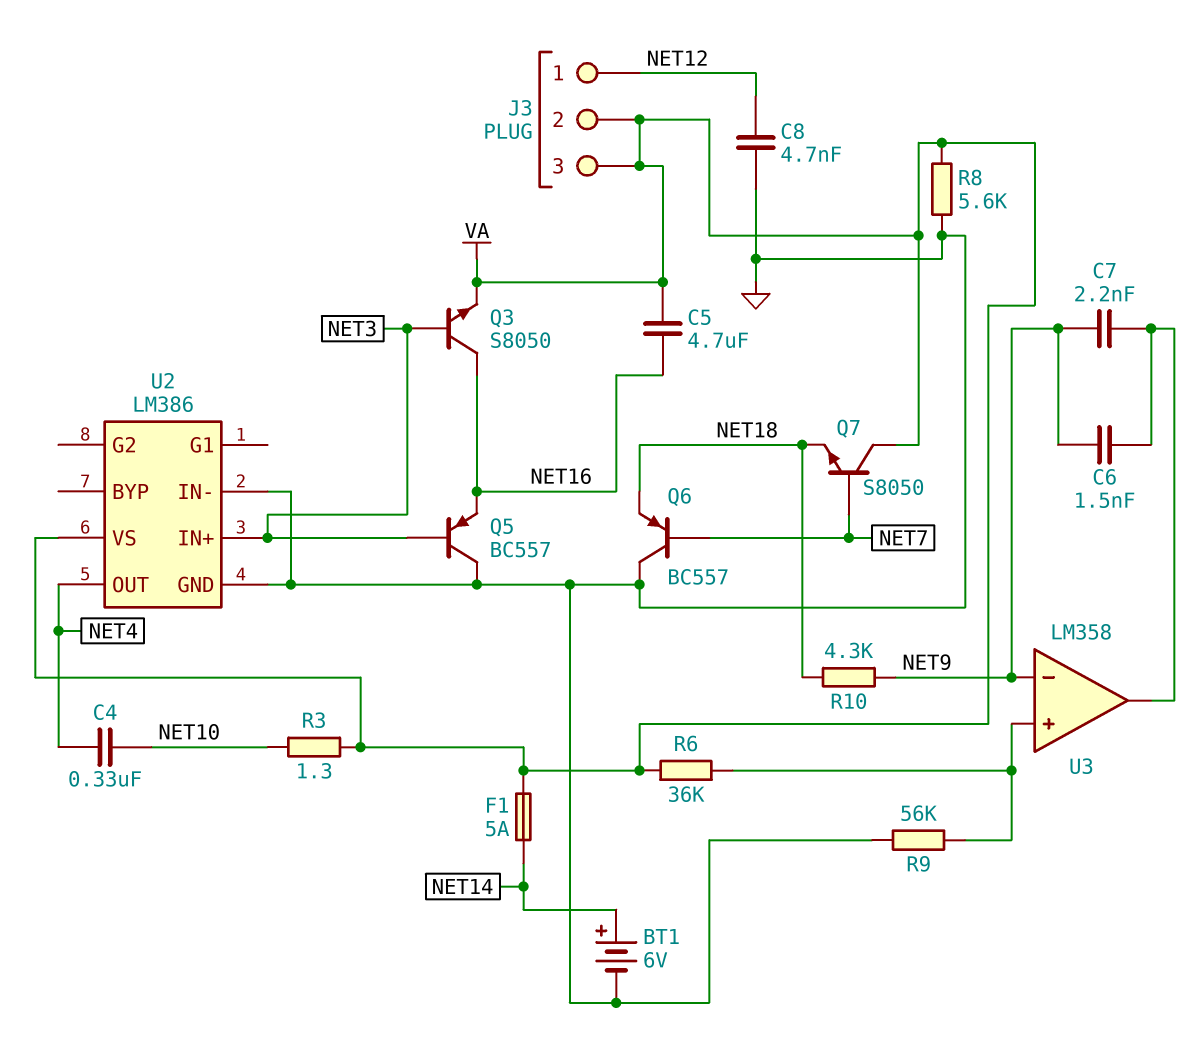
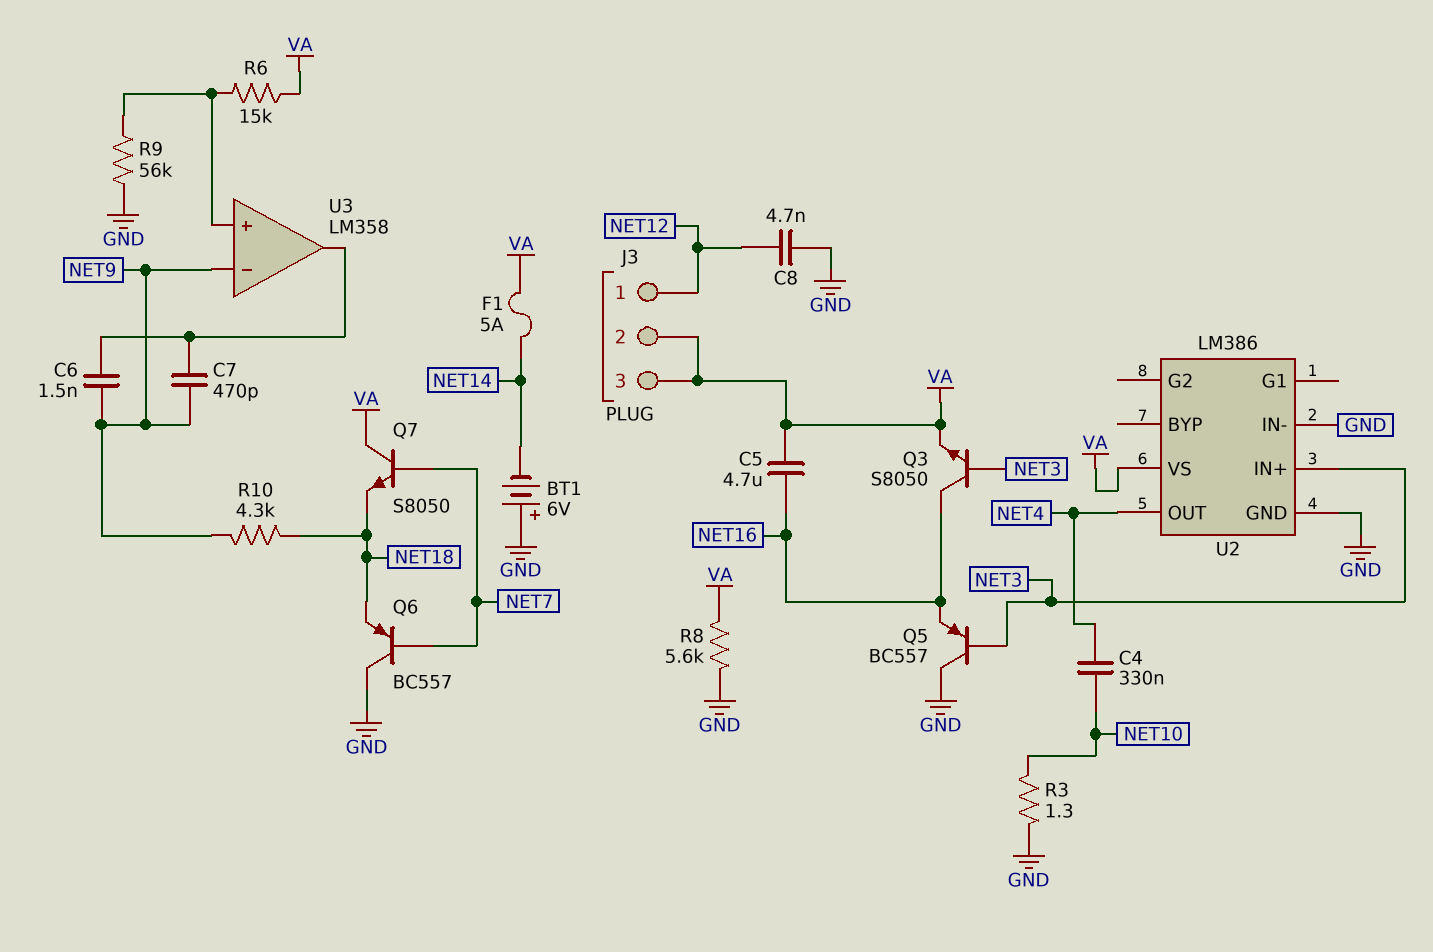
BT1: 6V (plus NET14, minus GND) -> 6V (plus GND, minus NET14)
C7: 2.2nF (NET9, U3/out) -> 470pF (NET9, U3/out)
R3: 1.3 (NET10, VA) -> 1.3 (GND, NET10)
R6: 36k (U3/in+, VA) -> 15k (U3/in+, VA)

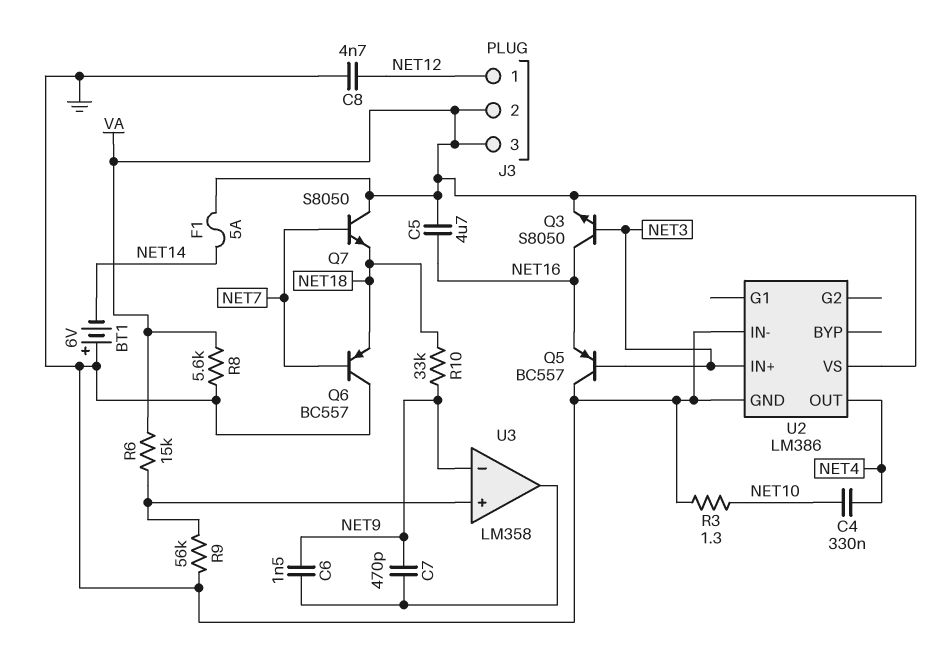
R10: 4.3k (NET9, NET18) -> 33k (NET9, NET18)

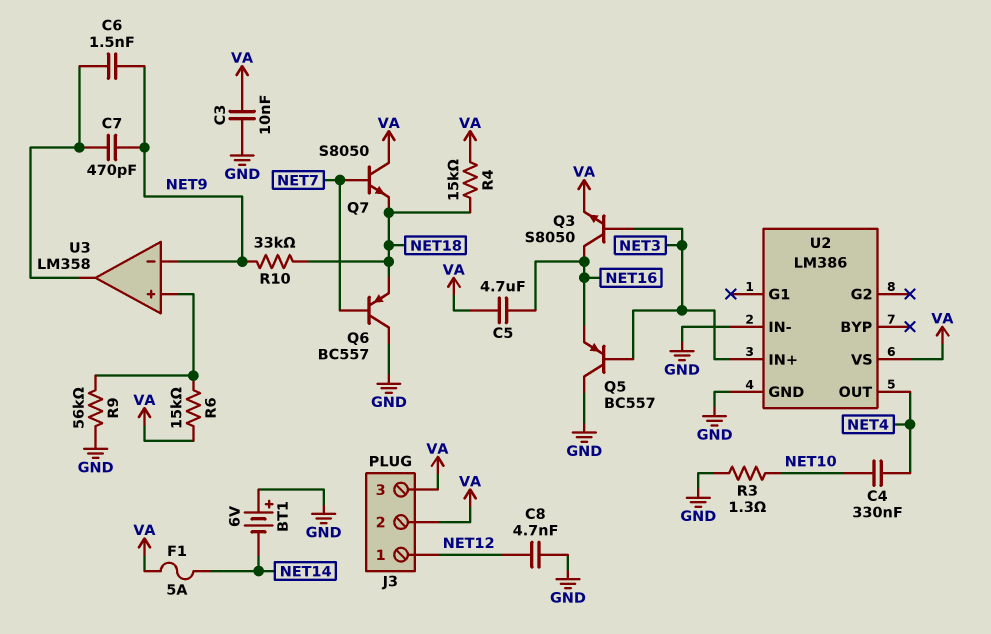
C3: none -> 10nF (GND, VA)
R4: none -> 15k (NET18, VA)
R8: 5.6k (GND, VA) -> none

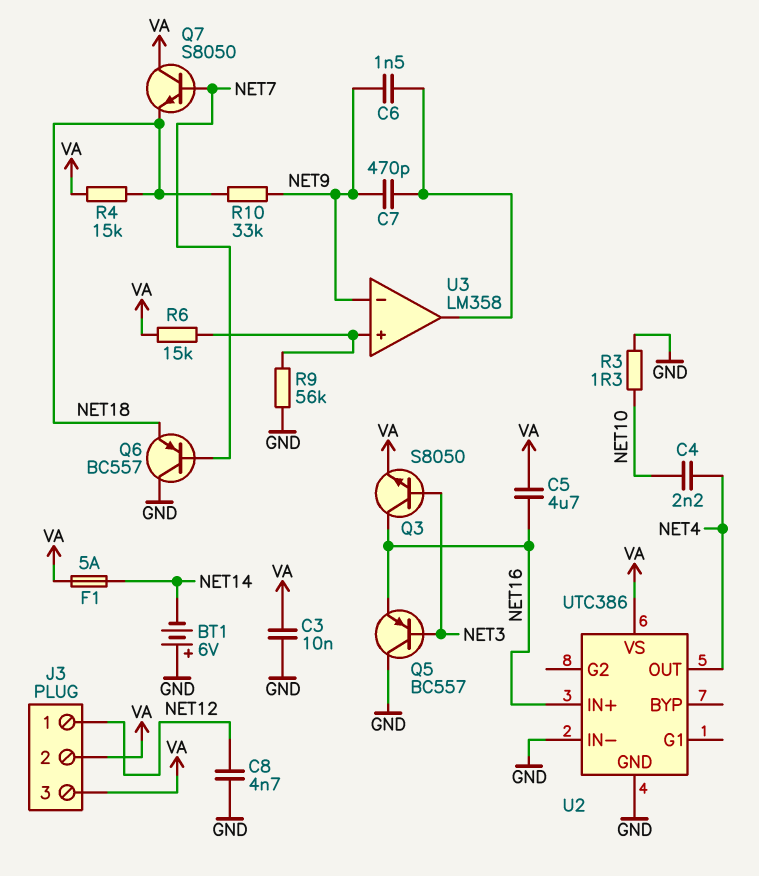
C4: 330nF (NET4, NET10) -> 2.2nF (NET4, NET10)
U2: LM386 -> UTC386
U2 pin IN+: NET3 -> NET16

